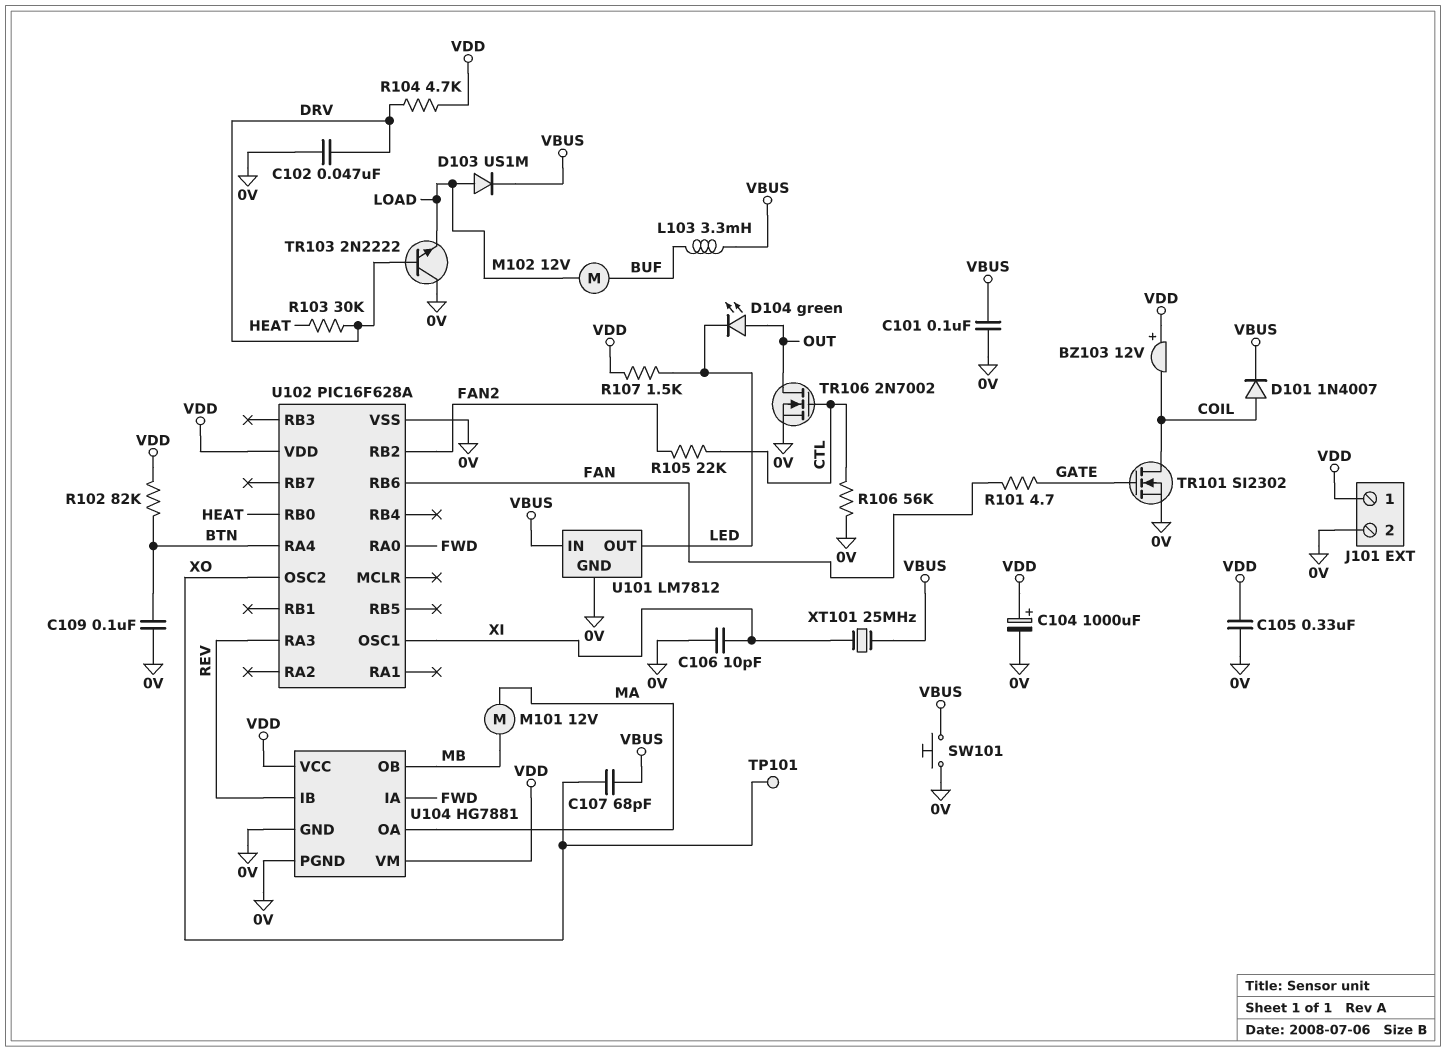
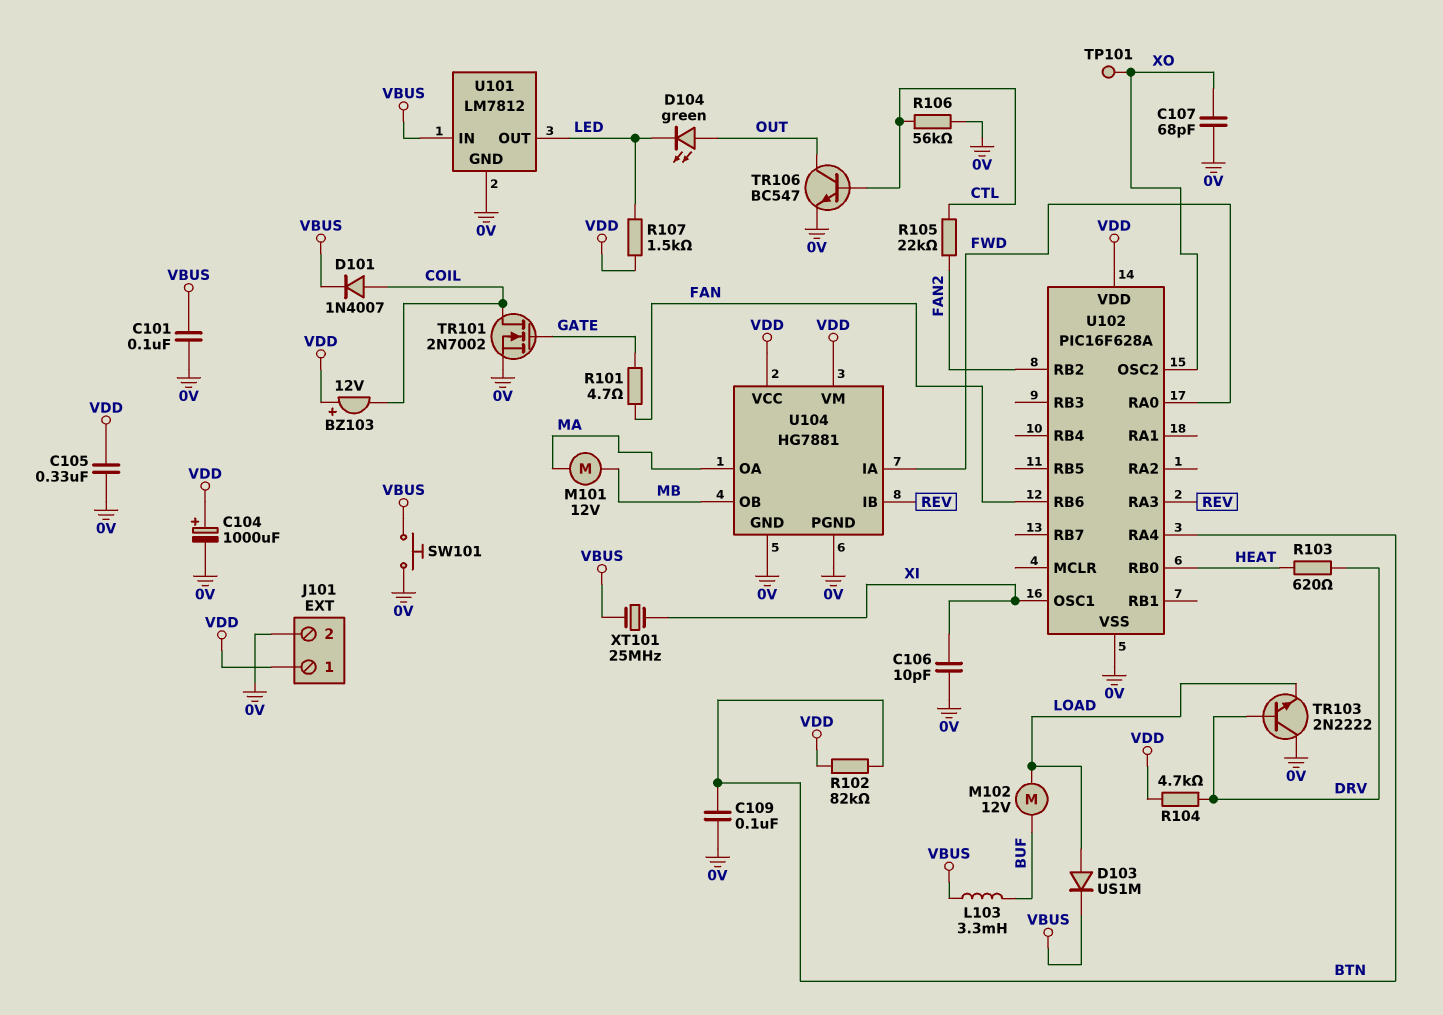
C102: 47nF (0V, DRV) -> none
C107: 68pF (VBUS, XO) -> 68pF (0V, XO)
R103: 30k (DRV, HEAT) -> 620 (DRV, HEAT)
TR101: NMOS SI2302 (G GATE, D COIL, S 0V) -> NMOS 2N7002 (G GATE, D COIL, S 0V)
TR106: NMOS 2N7002 (G CTL, D OUT, S 0V) -> NPN BC547 (B CTL, C OUT, E 0V)

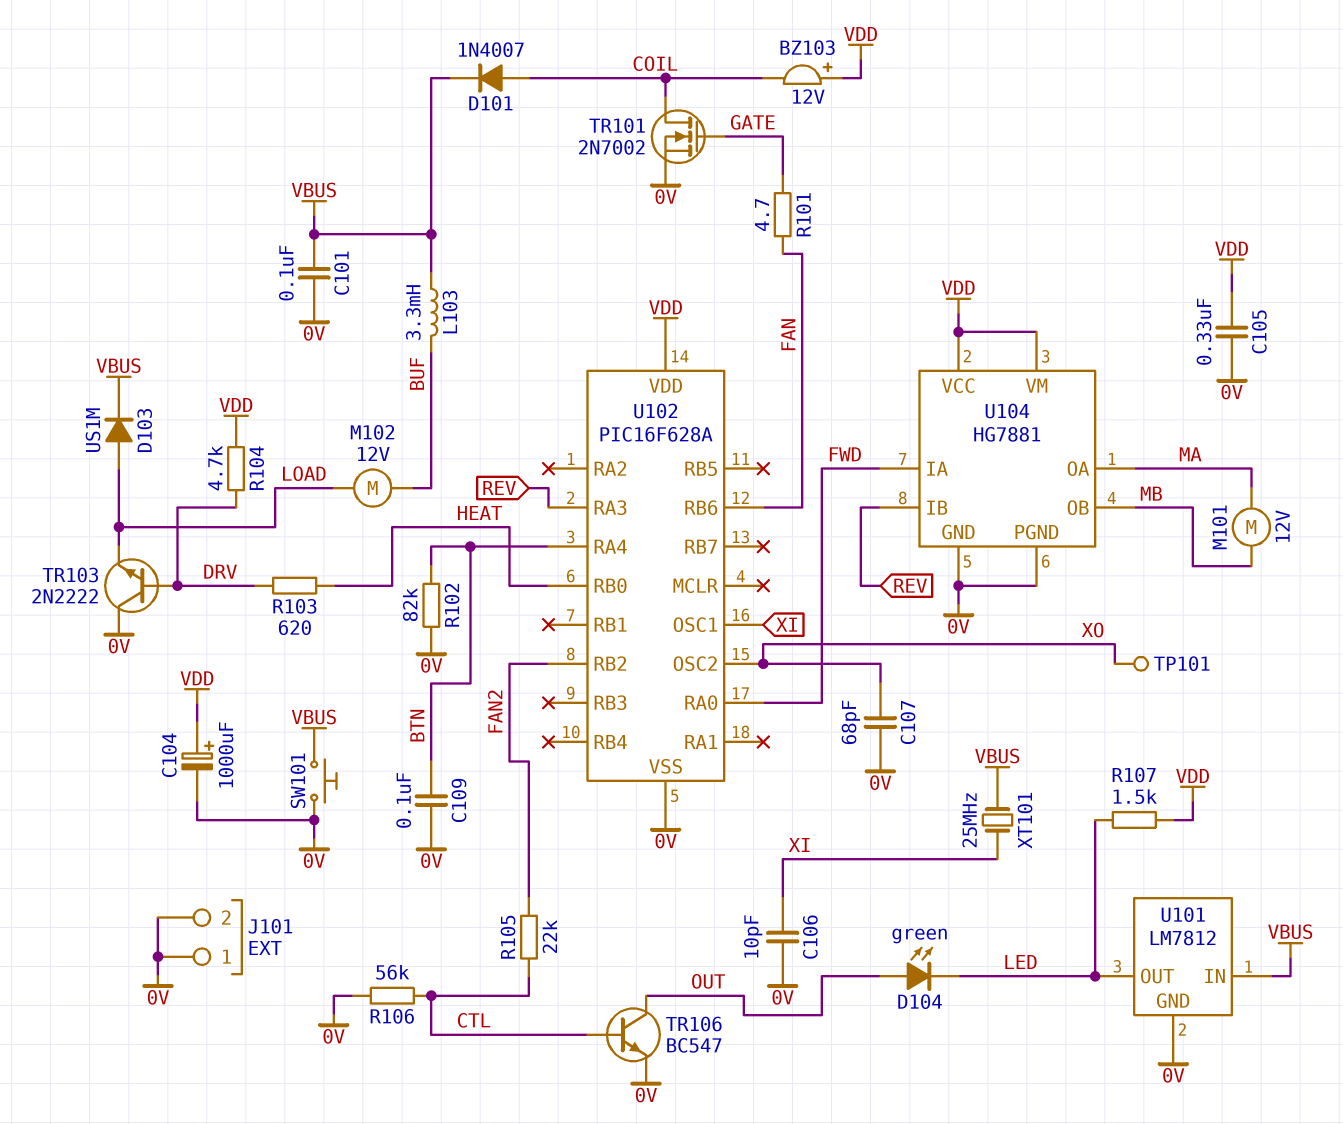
J101 pin 1: VDD -> 0V
R102: 82k (BTN, VDD) -> 82k (0V, BTN)

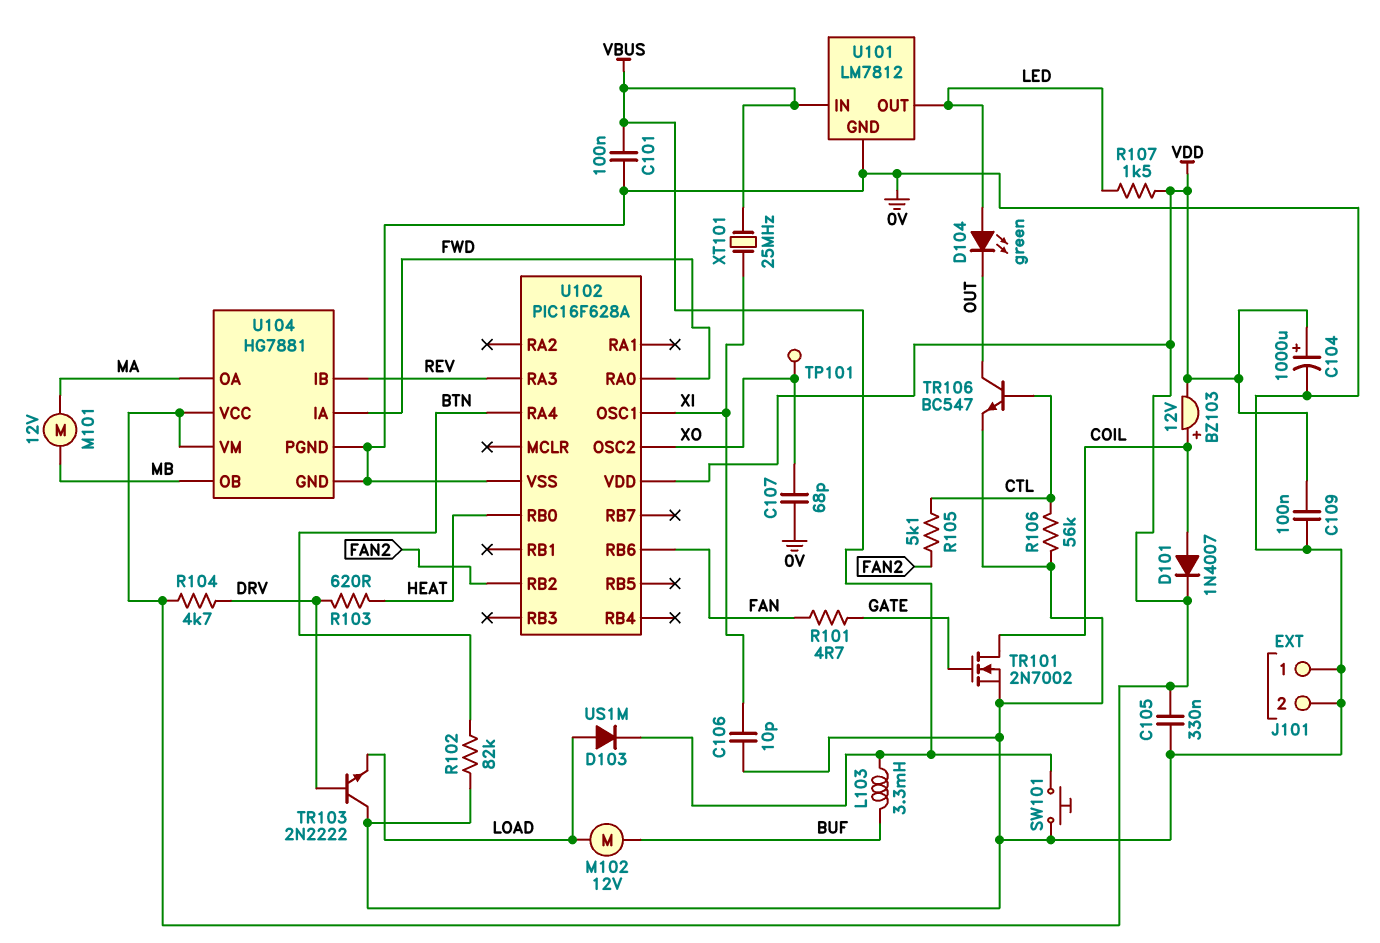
BZ103: buzzer 12V (plus VDD, minus COIL) -> buzzer 12V (plus COIL, minus VDD)
C109: 100nF (0V, BTN) -> 100nF (0V, VDD)
D101: diode 1N4007 (A COIL, K VBUS) -> diode 1N4007 (A COIL, K VDD)
D104: LED green (A OUT, K LED) -> LED green (A LED, K OUT)
R105: 22k (CTL, FAN2) -> 5.1k (CTL, FAN2)

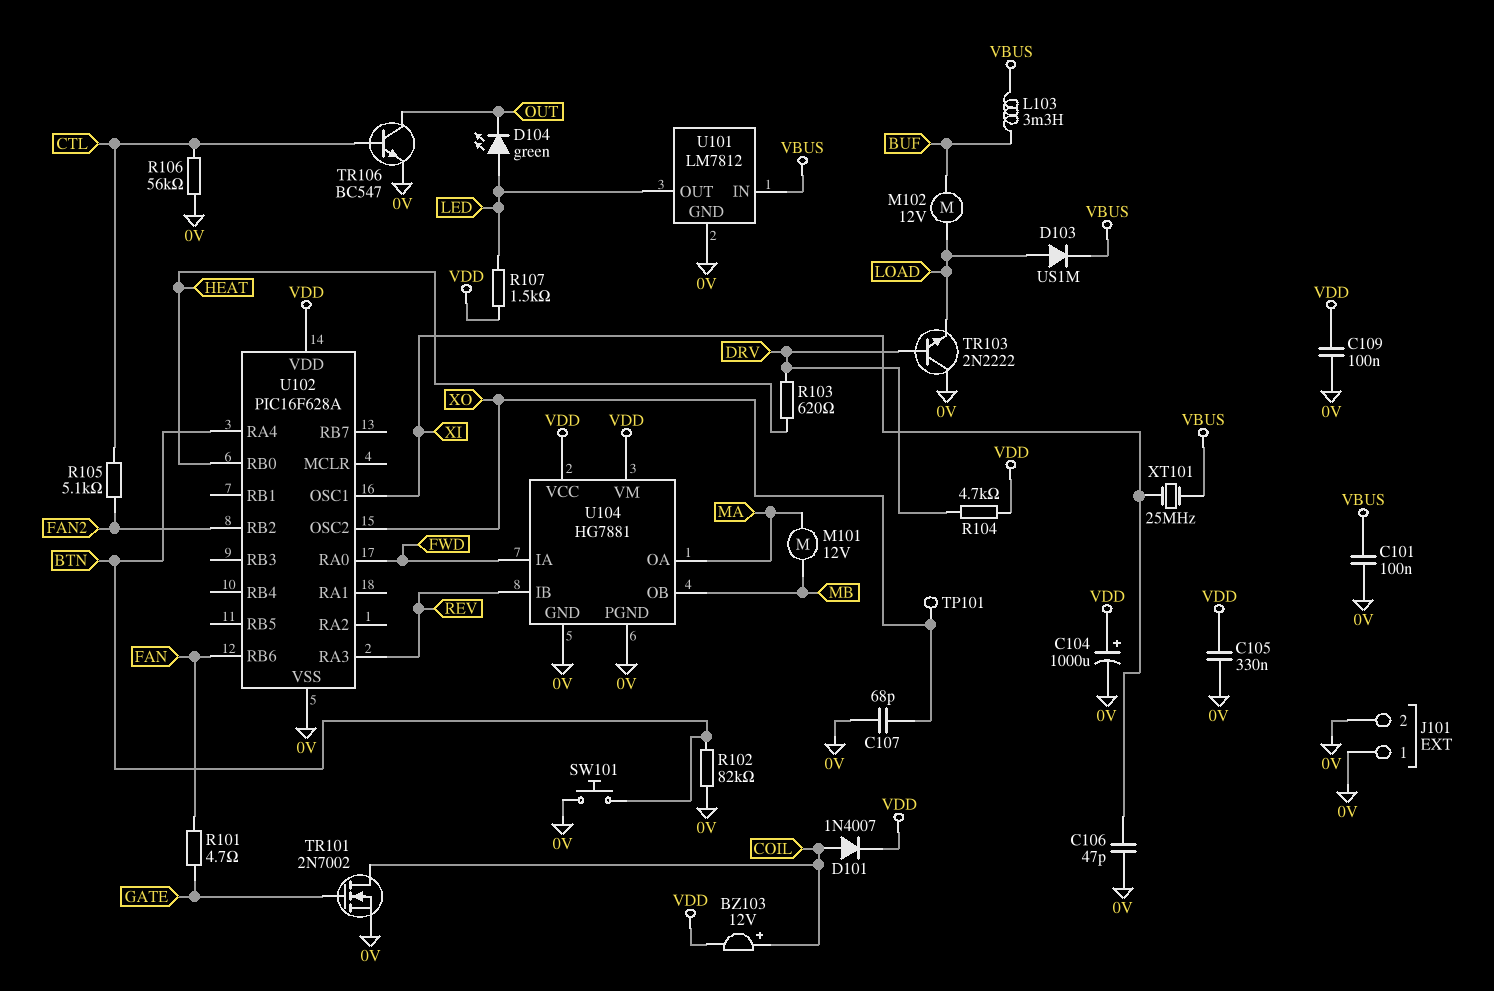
C106: 10pF (0V, XI) -> 47pF (0V, XI)
SW101: button (0V, VBUS) -> button (0V, BTN)

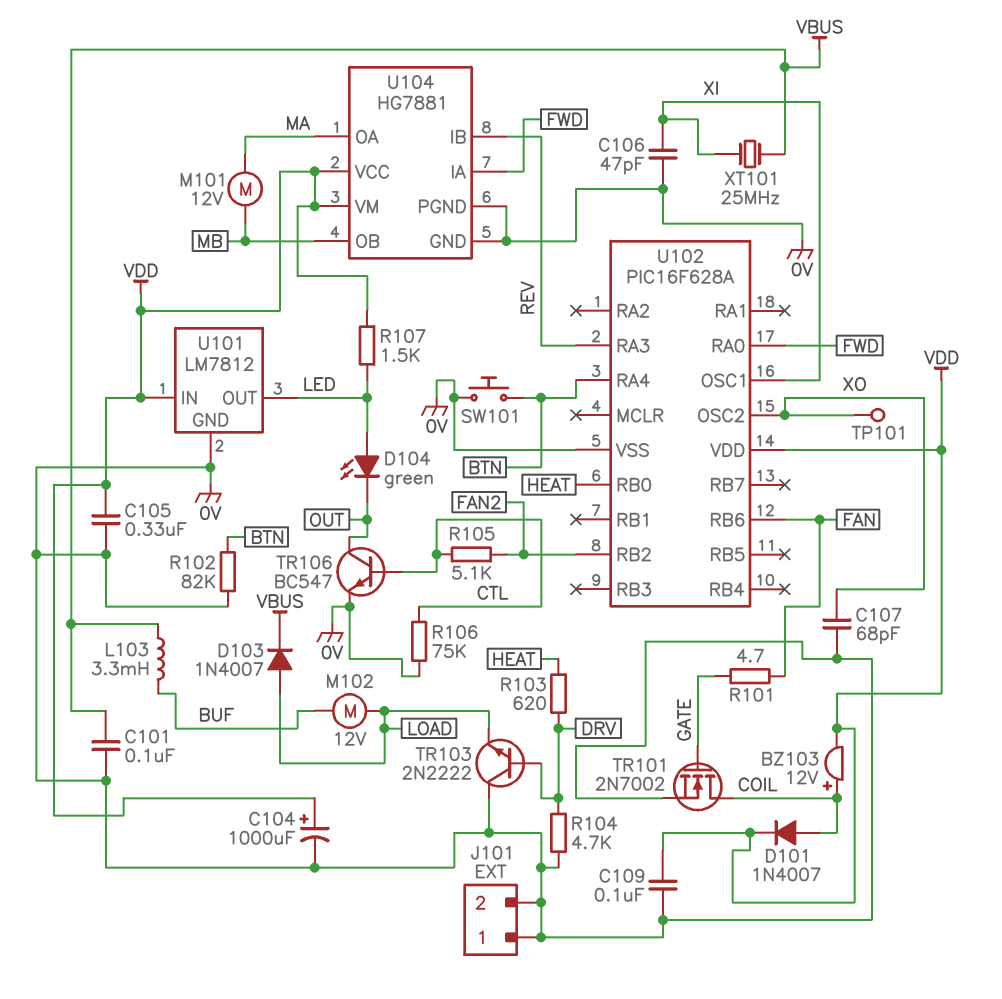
D103: diode US1M (A LOAD, K VBUS) -> diode 1N4007 (A LOAD, K VBUS)
R104: 4.7k (DRV, VDD) -> 4.7k (0V, DRV)
R106: 56k (0V, CTL) -> 75k (0V, CTL)
U101 pin IN: VBUS -> VDD

